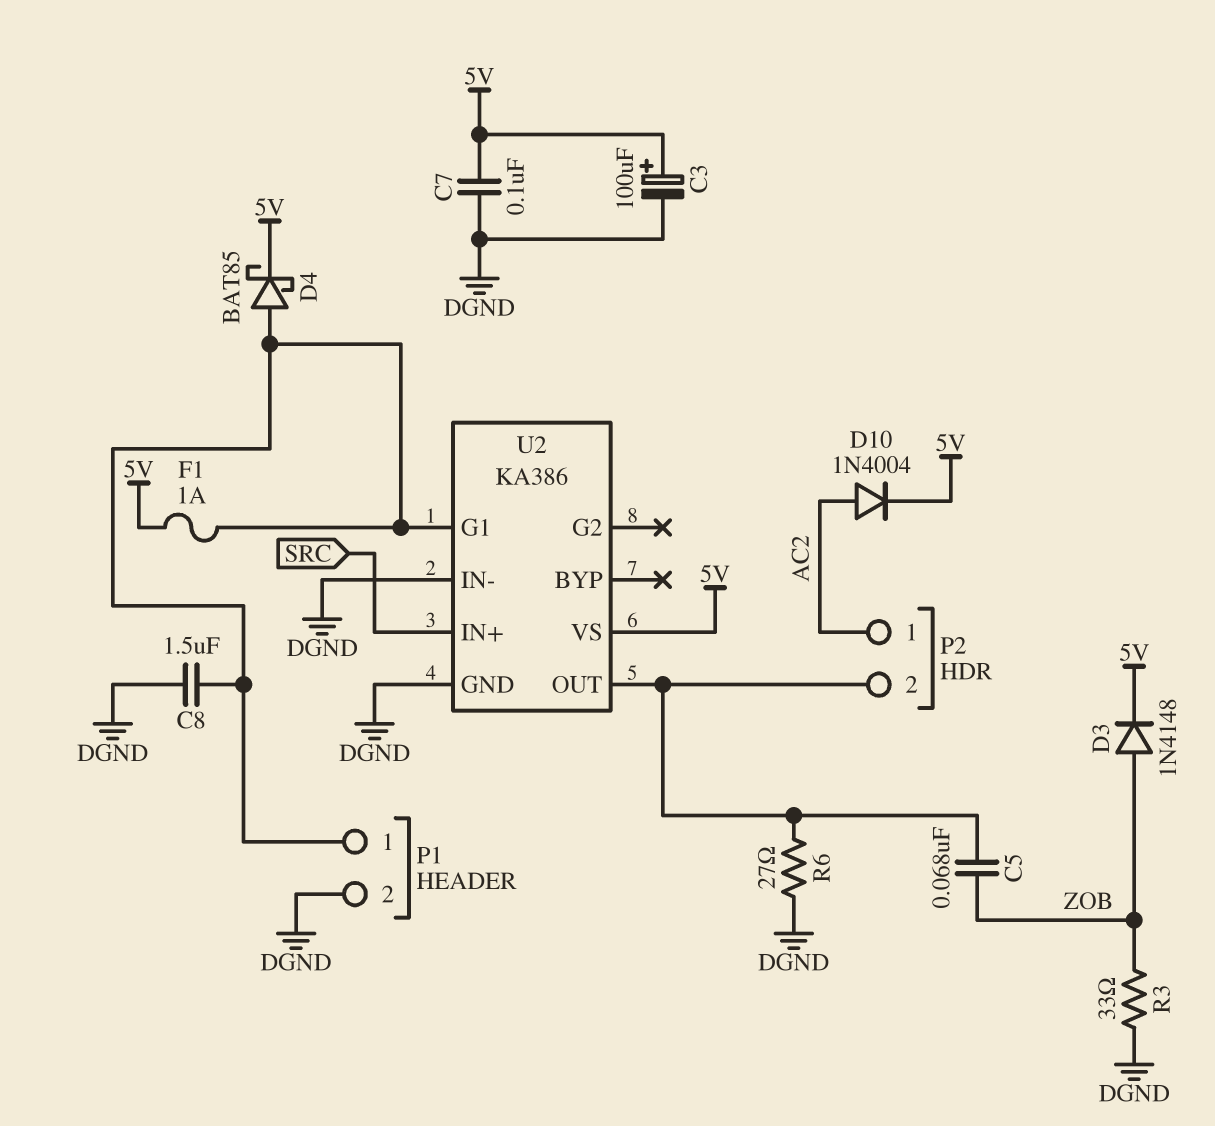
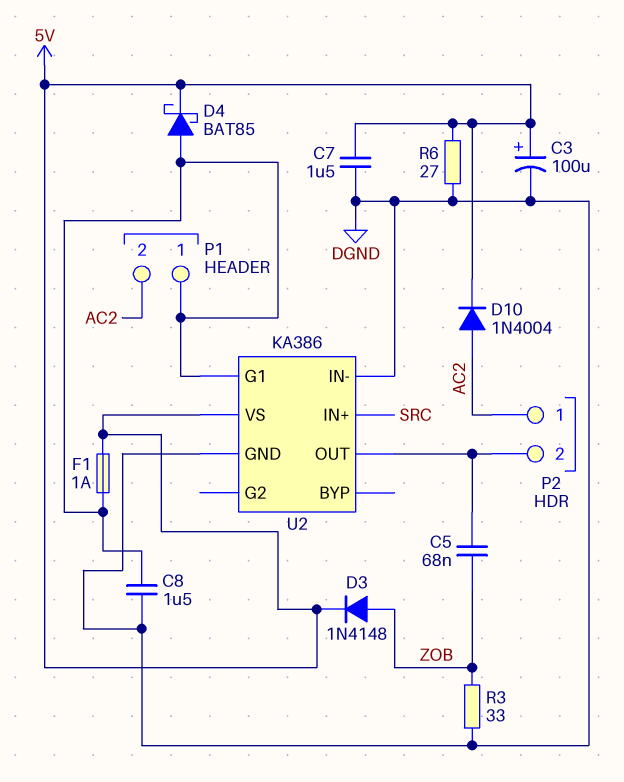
C7: 100nF (5V, DGND) -> 1.5uF (5V, DGND)
P1 pin 2: DGND -> AC2
R6: 27 (DGND, P2/2) -> 27 (5V, DGND)

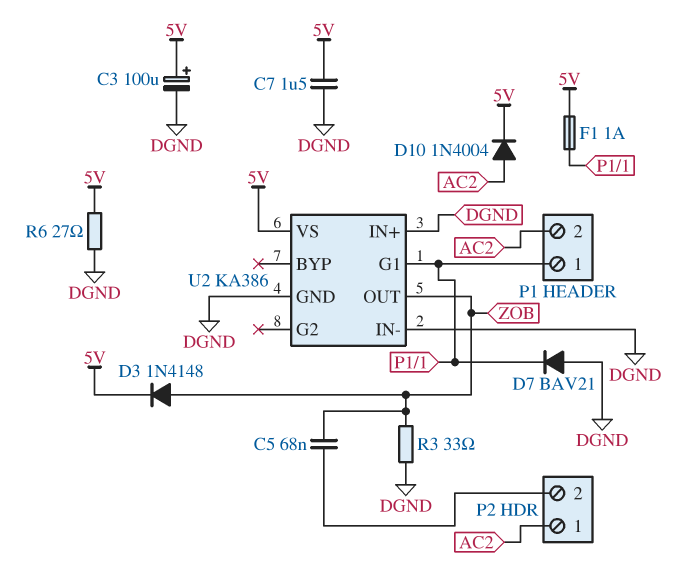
C8: 1.5uF (DGND, P1/1) -> none
D4: schottky BAT85 (A P1/1, K 5V) -> none
D7: none -> diode BAV21 (A DGND, K P1/1)
U2 pin IN+: SRC -> DGND
U2 pin OUT: P2/2 -> ZOB

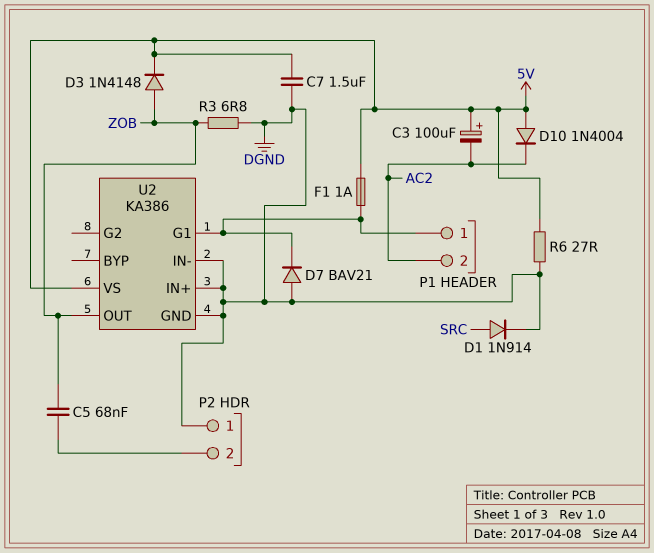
C3: 100uF (plus 5V, minus DGND) -> 100uF (plus 5V, minus AC2)
D1: none -> diode 1N914 (A SRC, K DGND)
D10: diode 1N4004 (A AC2, K 5V) -> diode 1N4004 (A 5V, K AC2)
P2 pin 1: AC2 -> DGND
R3: 33 (DGND, ZOB) -> 6.8 (DGND, ZOB)

